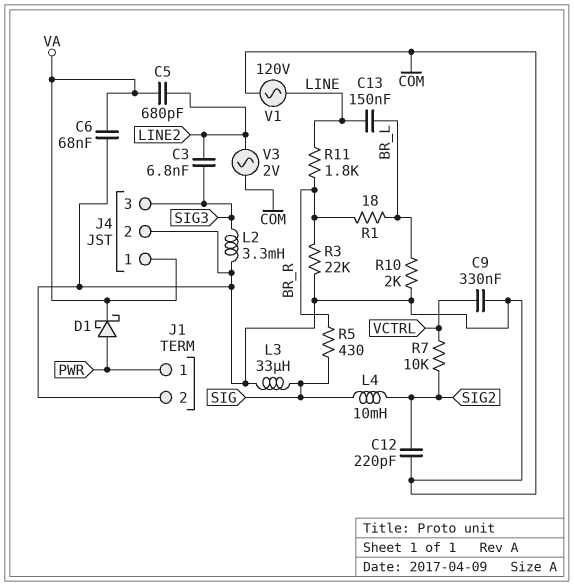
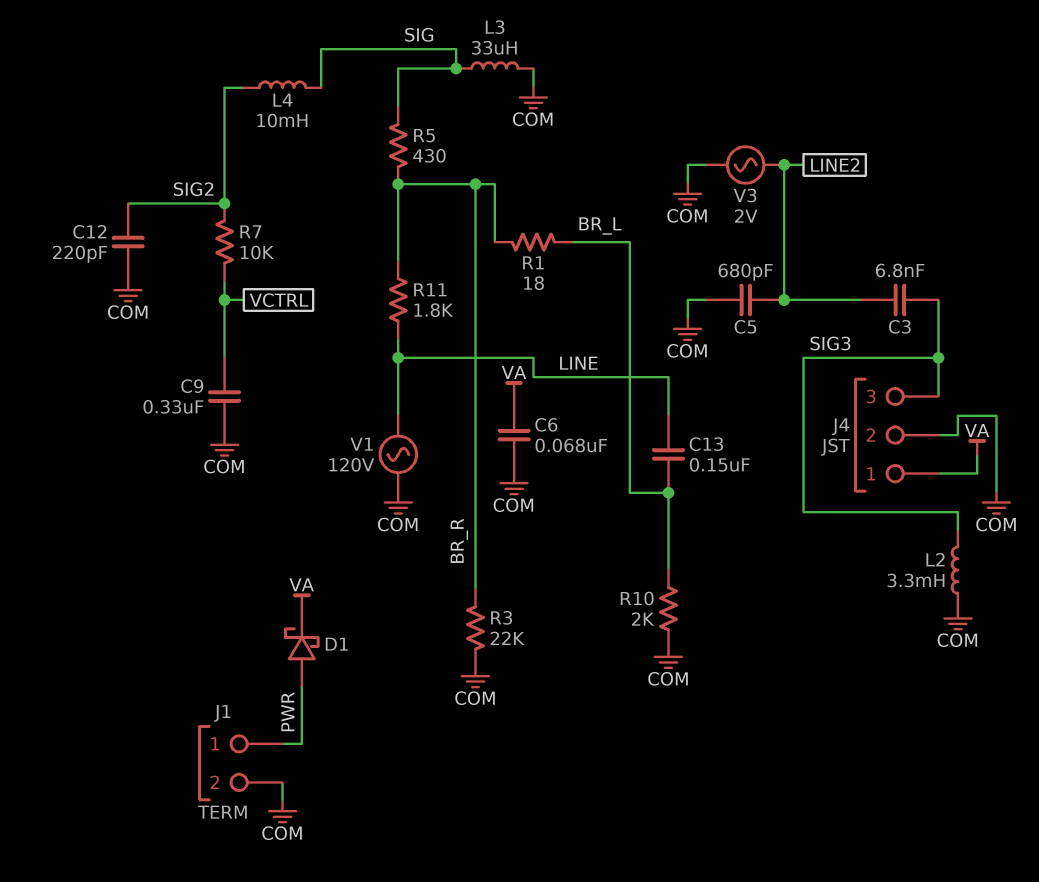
C5: 680pF (LINE2, VA) -> 680pF (COM, LINE2)

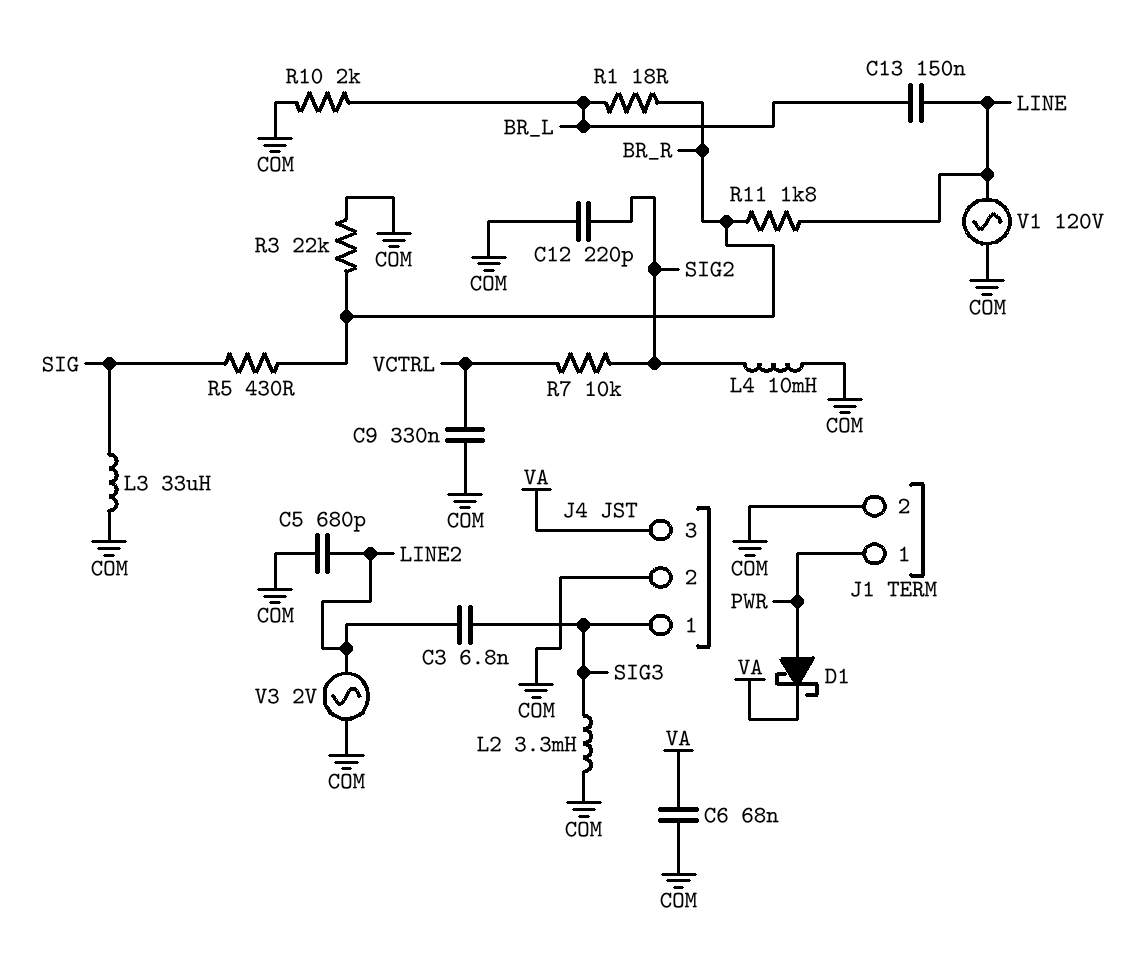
J4 pin 1: VA -> SIG3
J4 pin 3: SIG3 -> VA
L4: 10mH (SIG, SIG2) -> 10mH (COM, SIG2)

